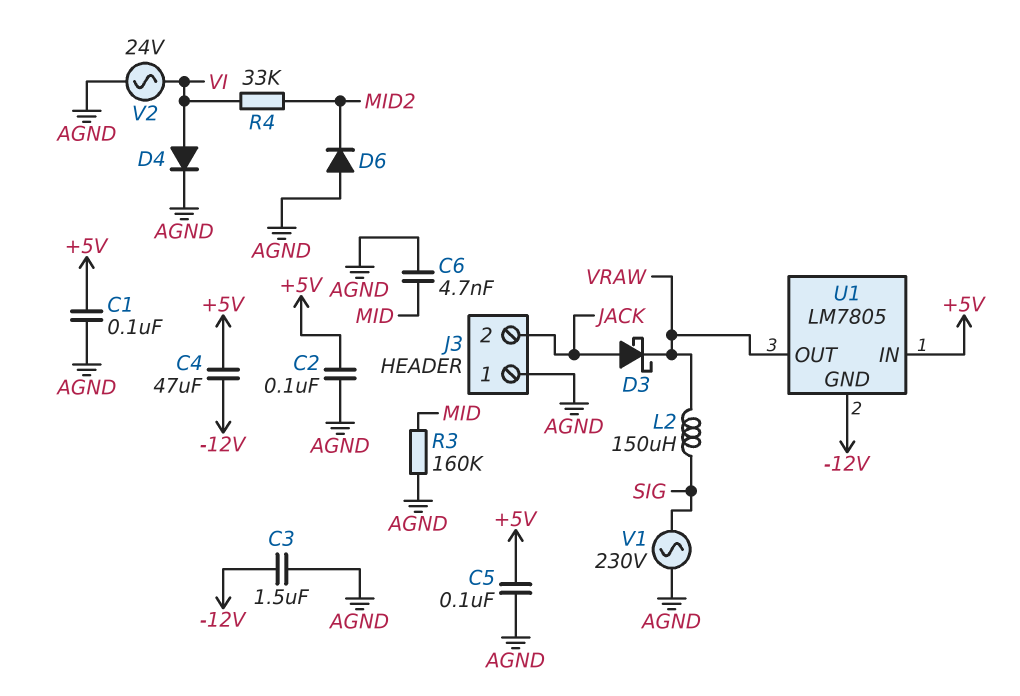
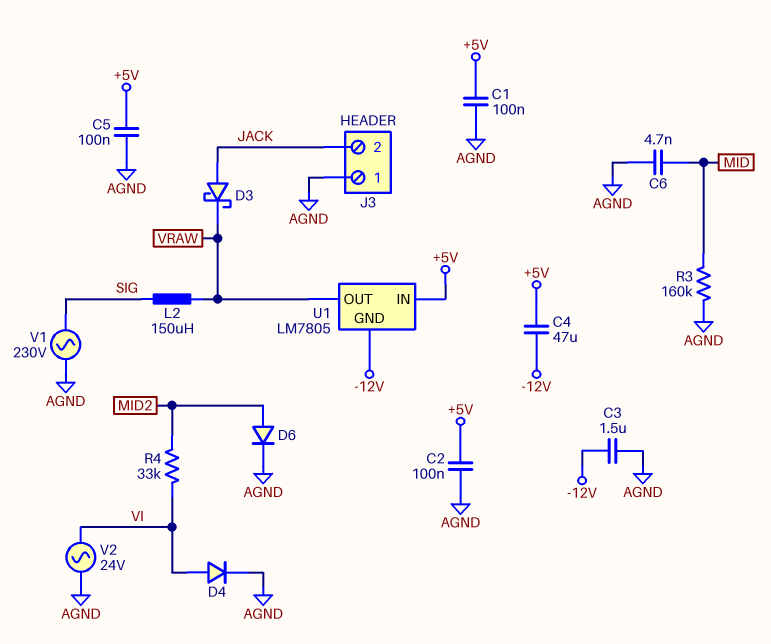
D6: diode (A AGND, K MID2) -> diode (A MID2, K AGND)

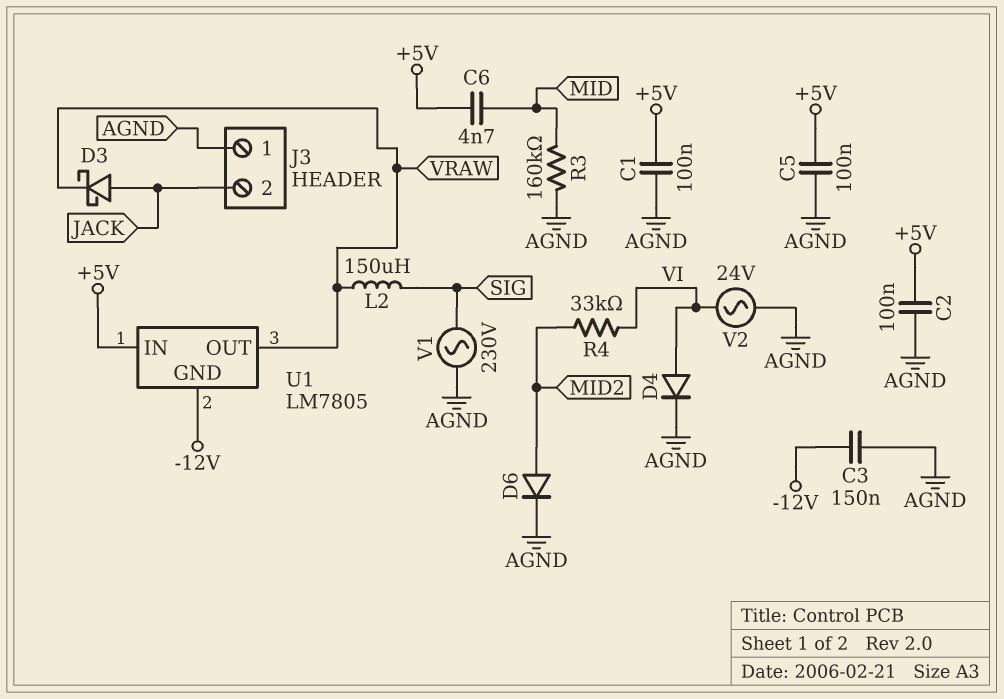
C3: 1.5uF (-12V, AGND) -> 150nF (-12V, AGND)
C4: 47uF (+5V, -12V) -> none
C6: 4.7nF (AGND, MID) -> 4.7nF (+5V, MID)

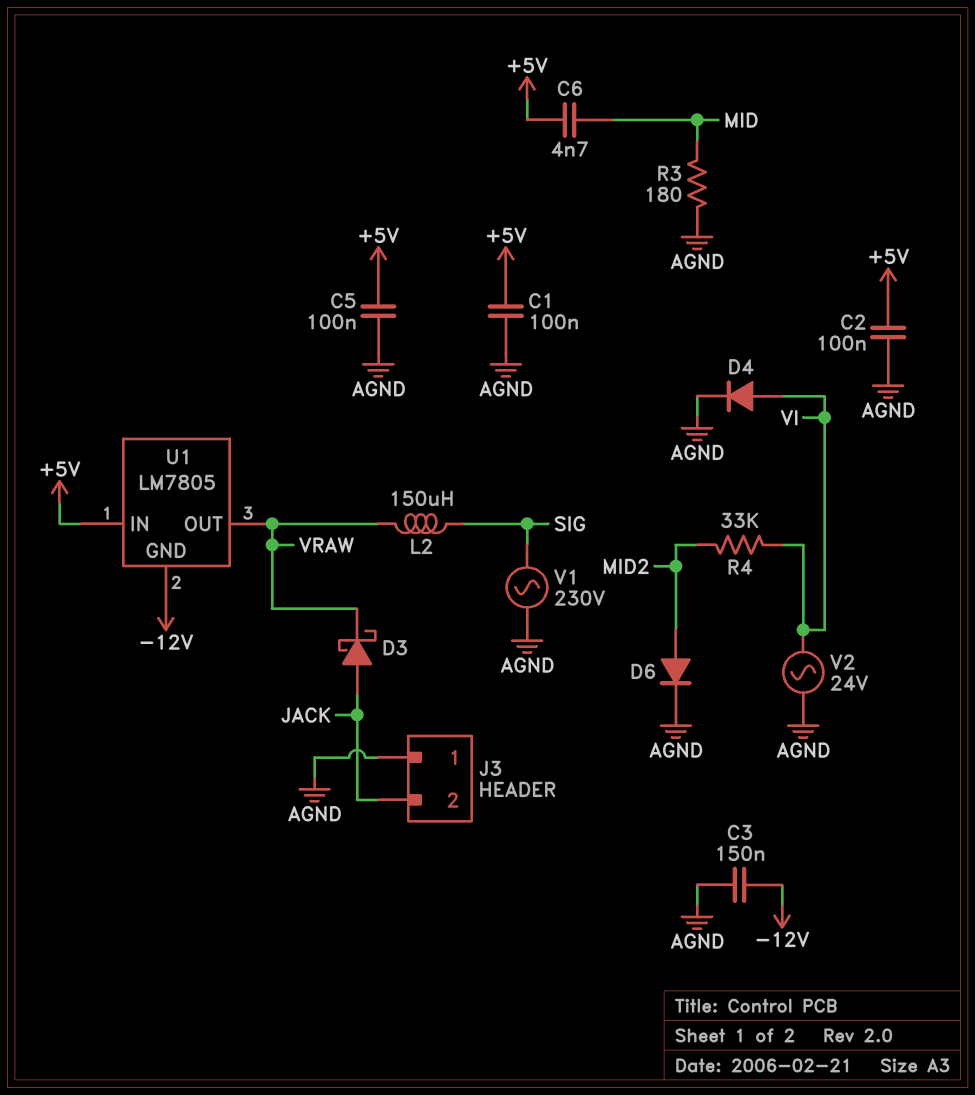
R3: 160k (AGND, MID) -> 180 (AGND, MID)

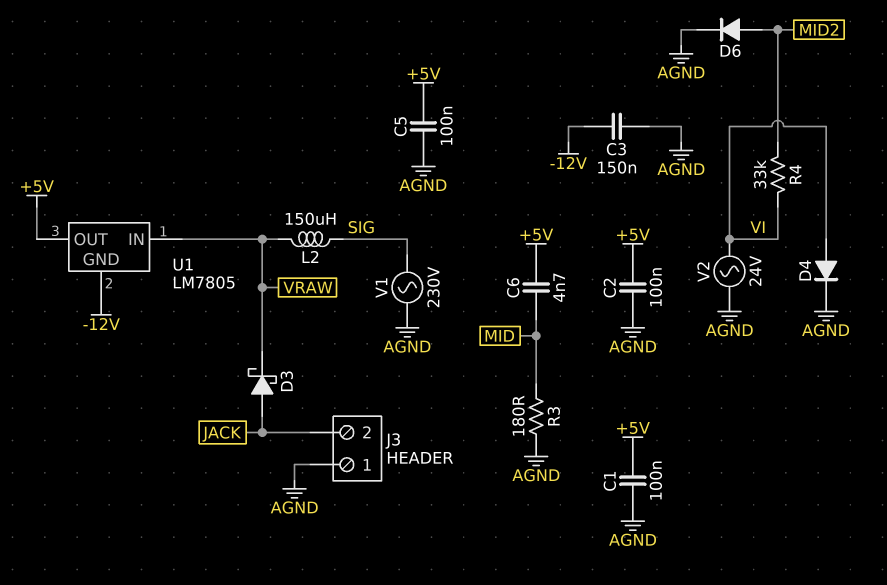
U1 pin IN: +5V -> VRAW
U1 pin OUT: VRAW -> +5V

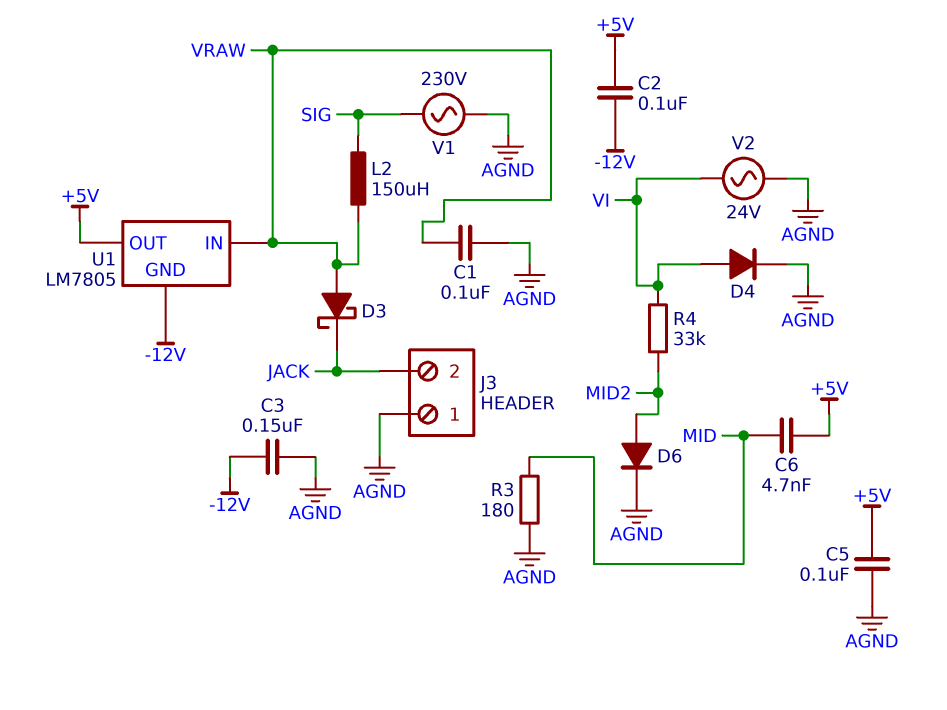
C1: 100nF (+5V, AGND) -> 100nF (AGND, VRAW)
C2: 100nF (+5V, AGND) -> 100nF (+5V, -12V)
D3: schottky (A JACK, K VRAW) -> schottky (A VRAW, K JACK)

